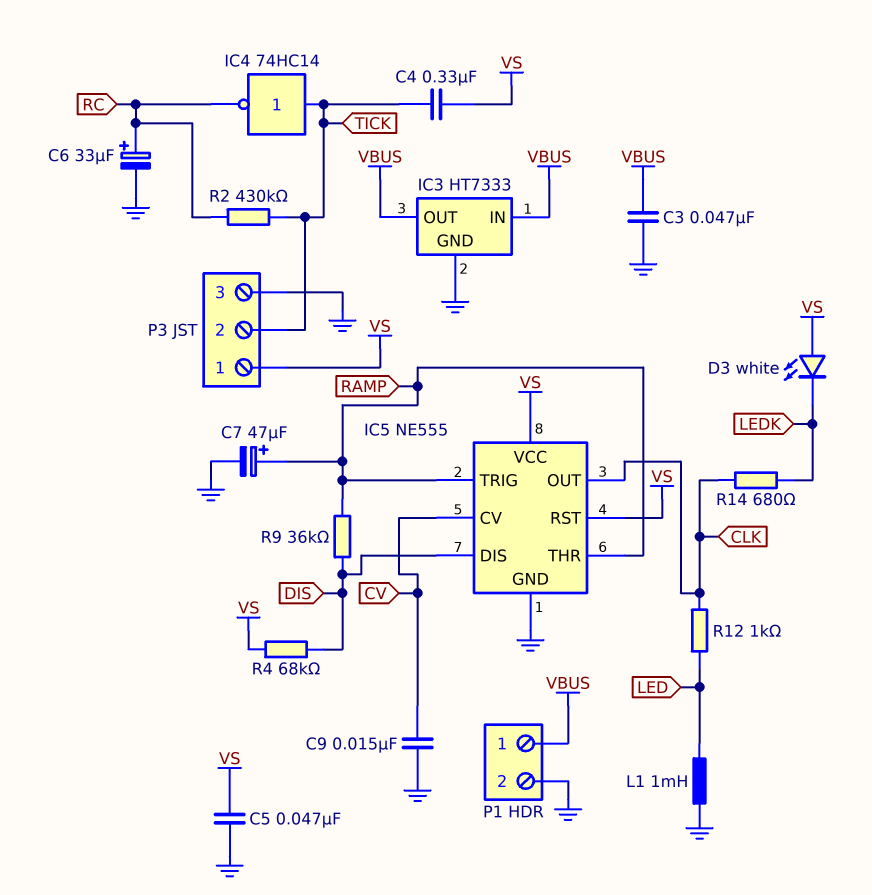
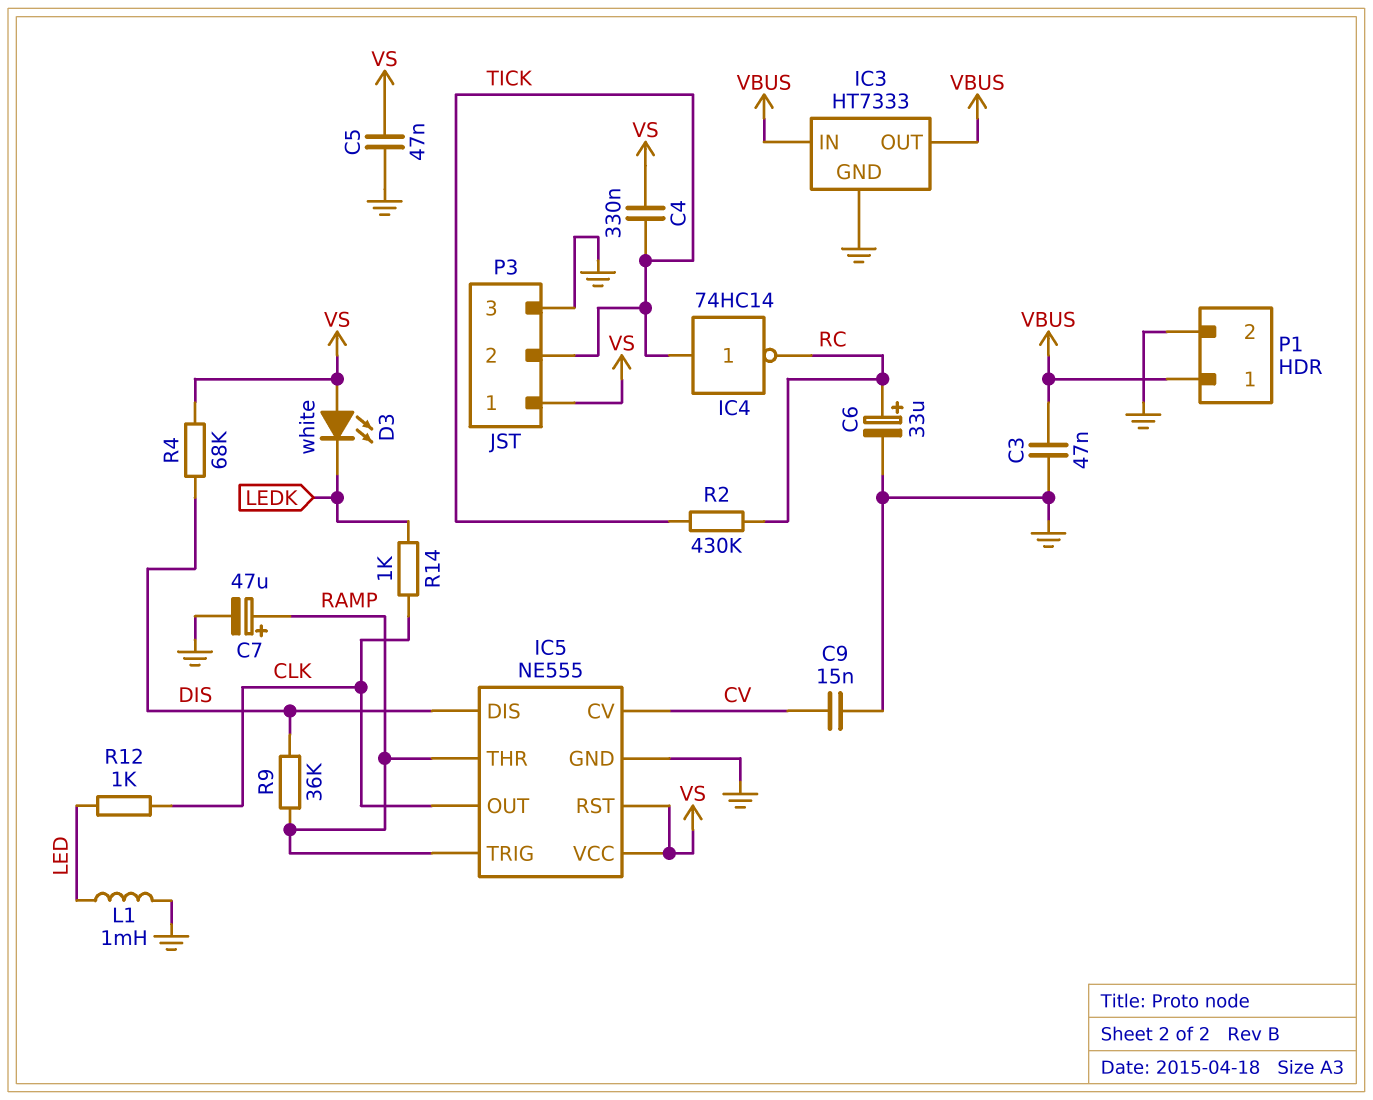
R14: 680 (CLK, LEDK) -> 1k (CLK, LEDK)

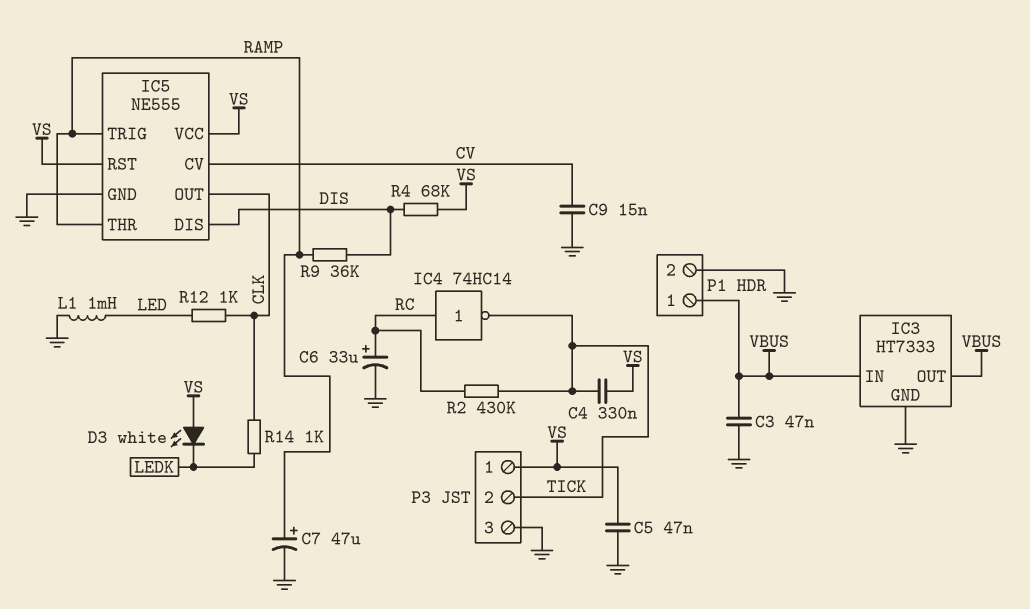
IC4: NOT 74HC14 (in TICK, out RC) -> NOT 74HC14 (in RC, out TICK)

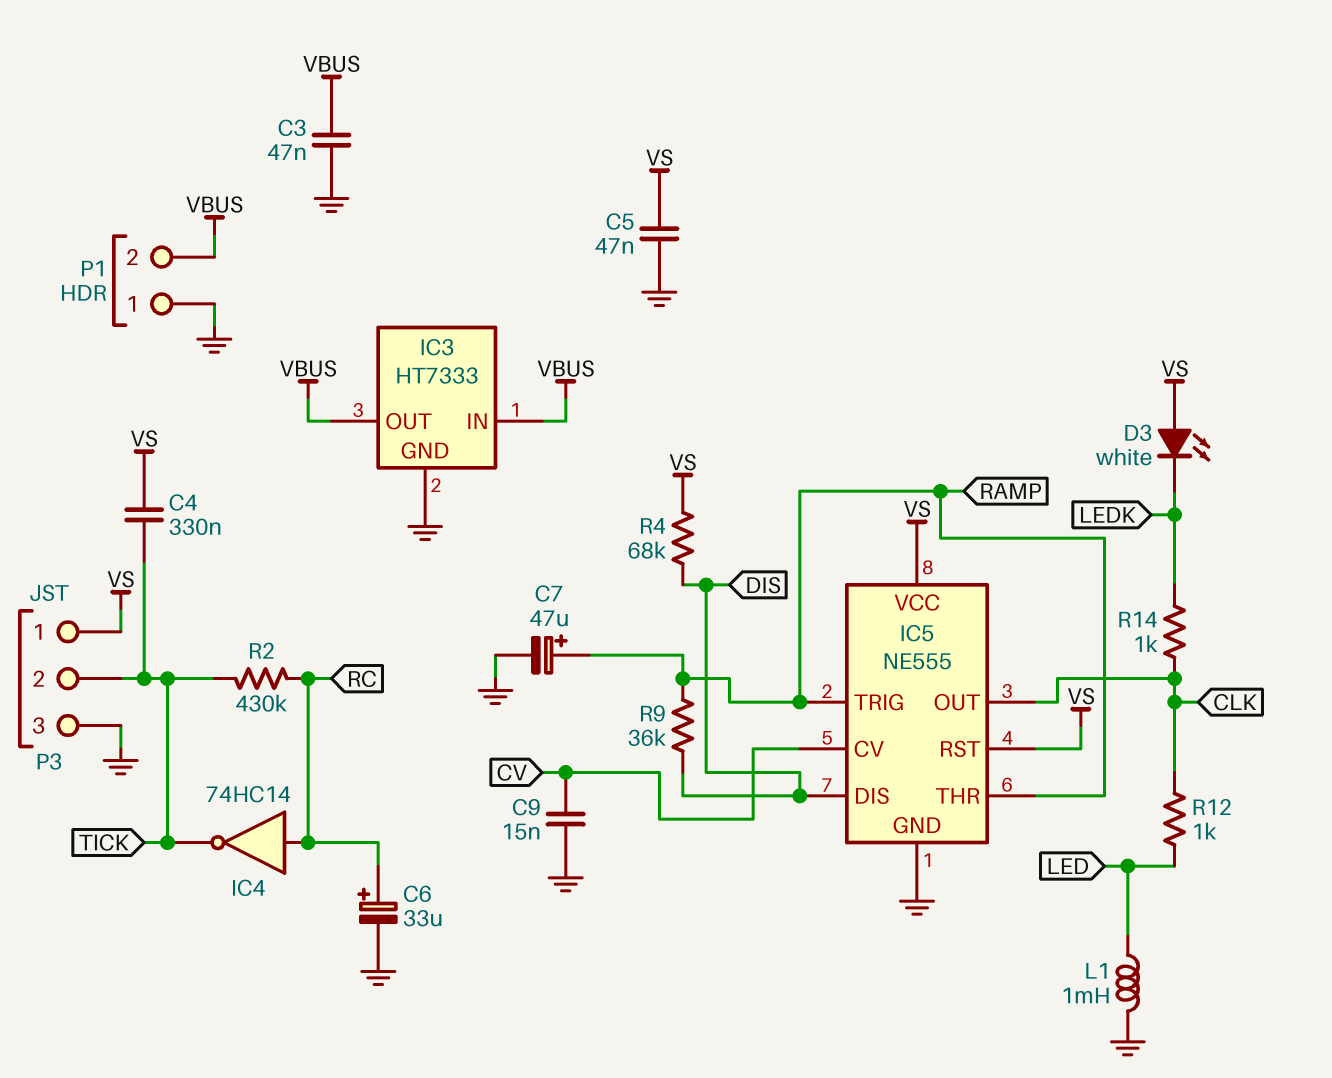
P1 pin 1: VBUS -> GND
P1 pin 2: GND -> VBUS

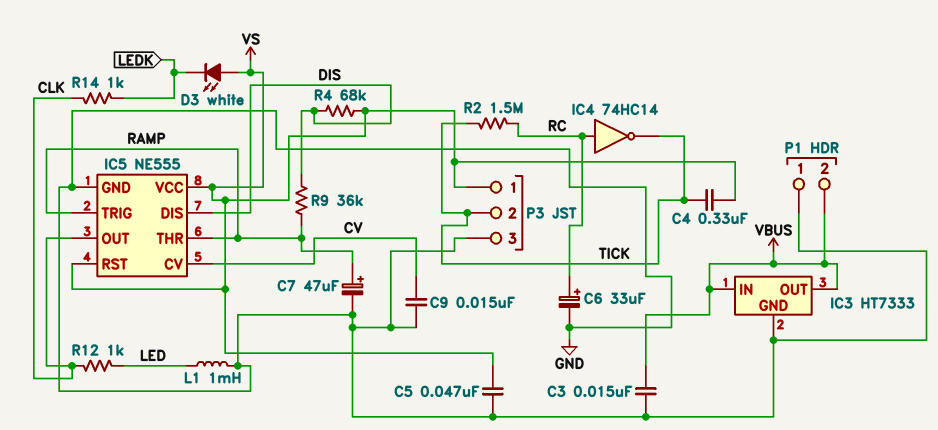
C3: 47nF (GND, VBUS) -> 15nF (GND, VBUS)
R2: 430k (RC, TICK) -> 1.5M (RC, TICK)

